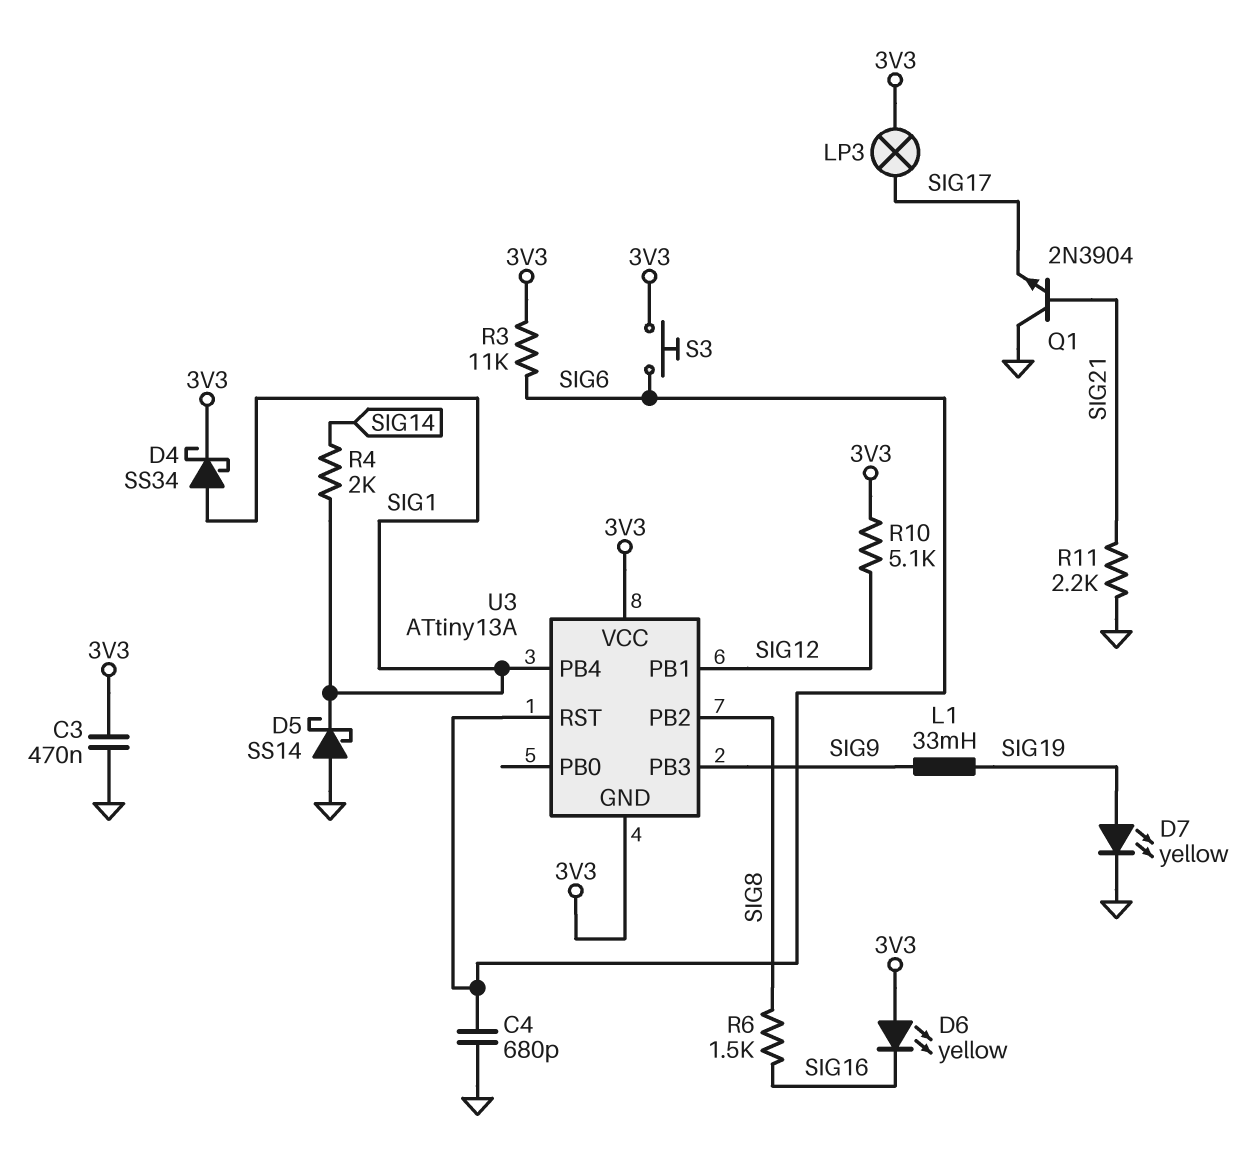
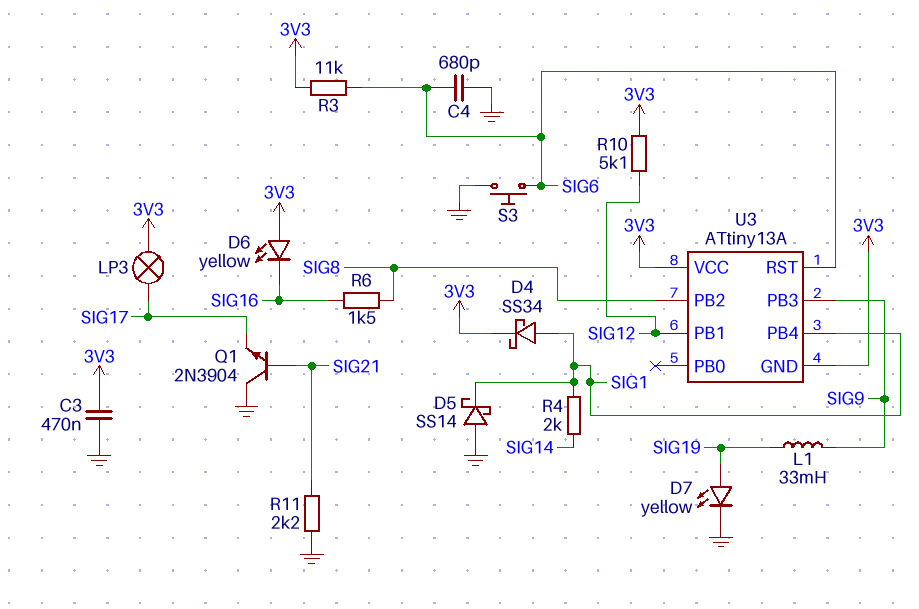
S3: button (3V3, SIG6) -> button (GND, SIG6)

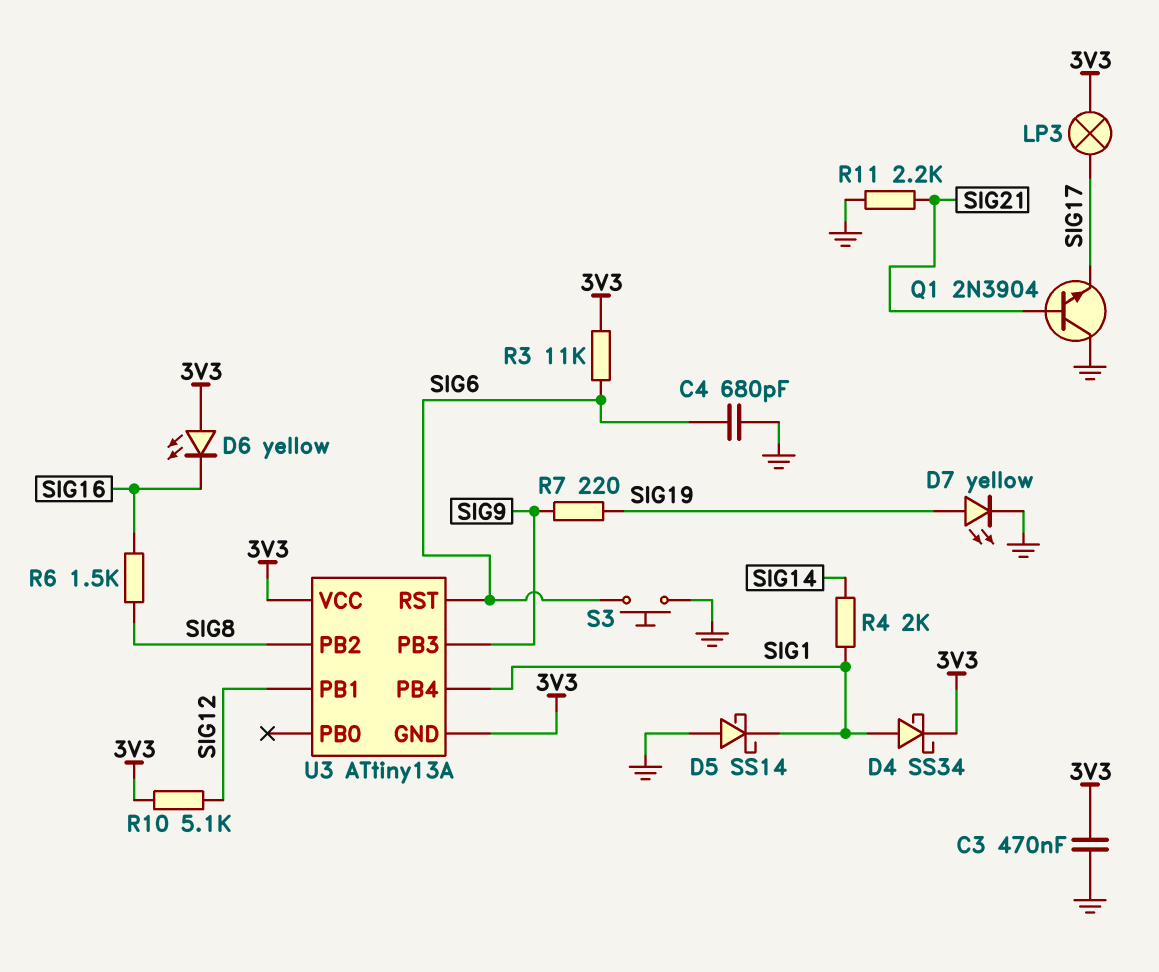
L1: 33mH (SIG9, SIG19) -> none
R7: none -> 220 (SIG9, SIG19)

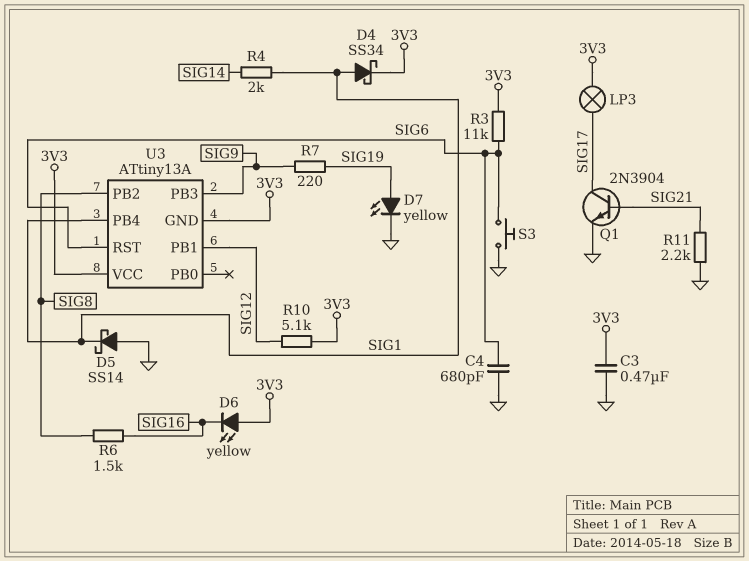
Q1: NPN 2N3904 (B SIG21, C GND, E SIG17) -> NPN 2N3904 (B SIG21, C SIG17, E GND)

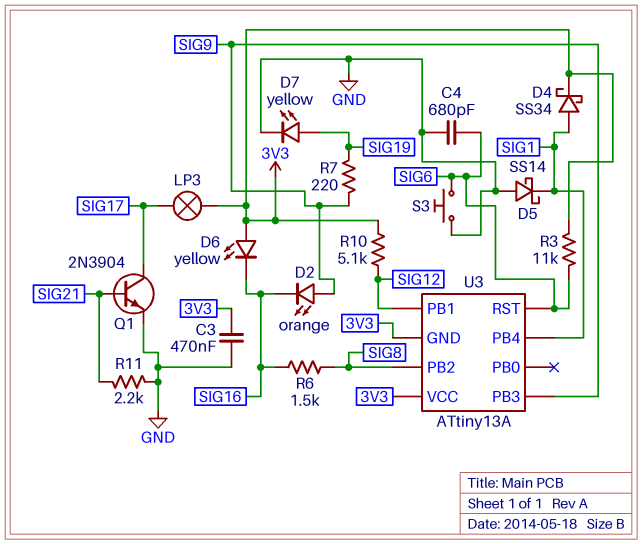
D2: none -> LED orange (A SIG9, K SIG16)
R4: 2k (SIG1, SIG14) -> none

